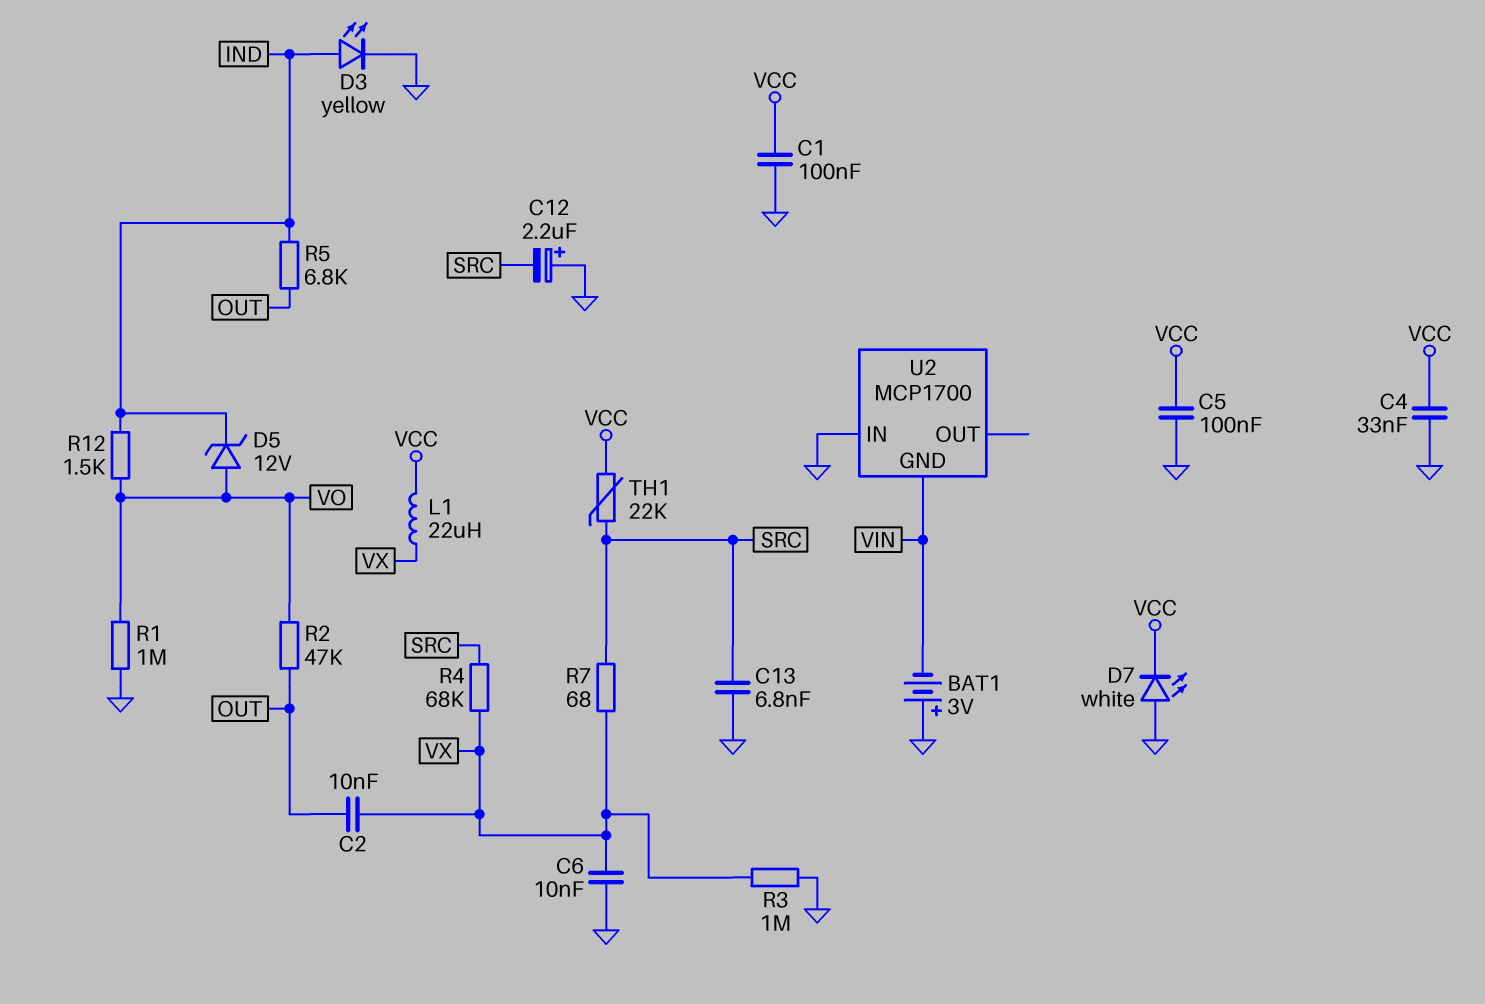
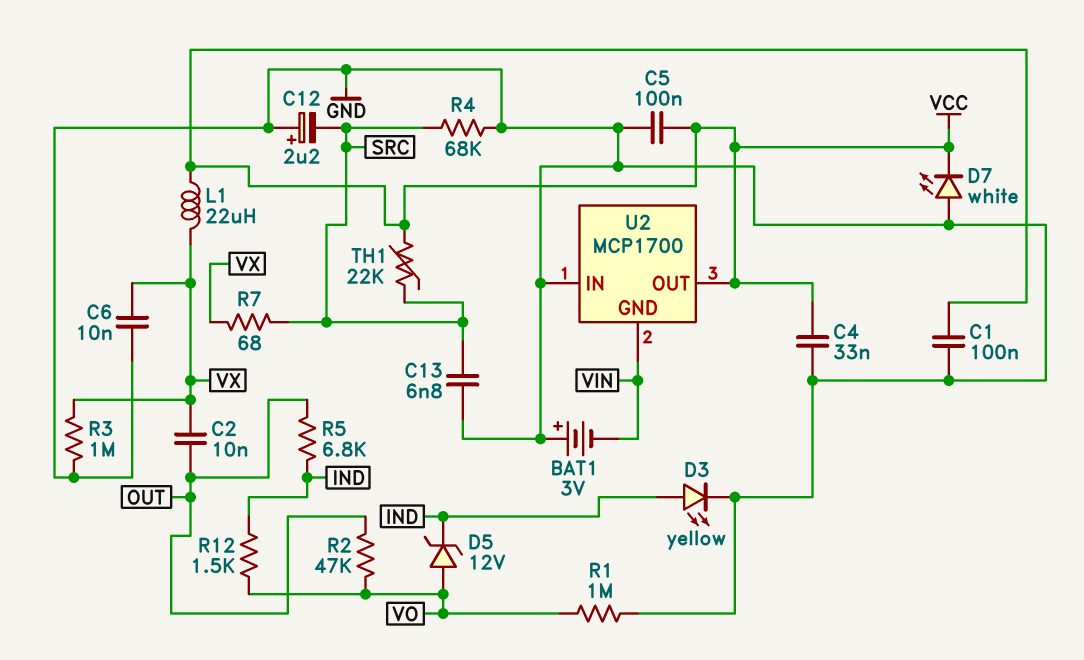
R4: 68k (SRC, VX) -> 68k (GND, SRC)
U2 pin OUT: none -> VCC

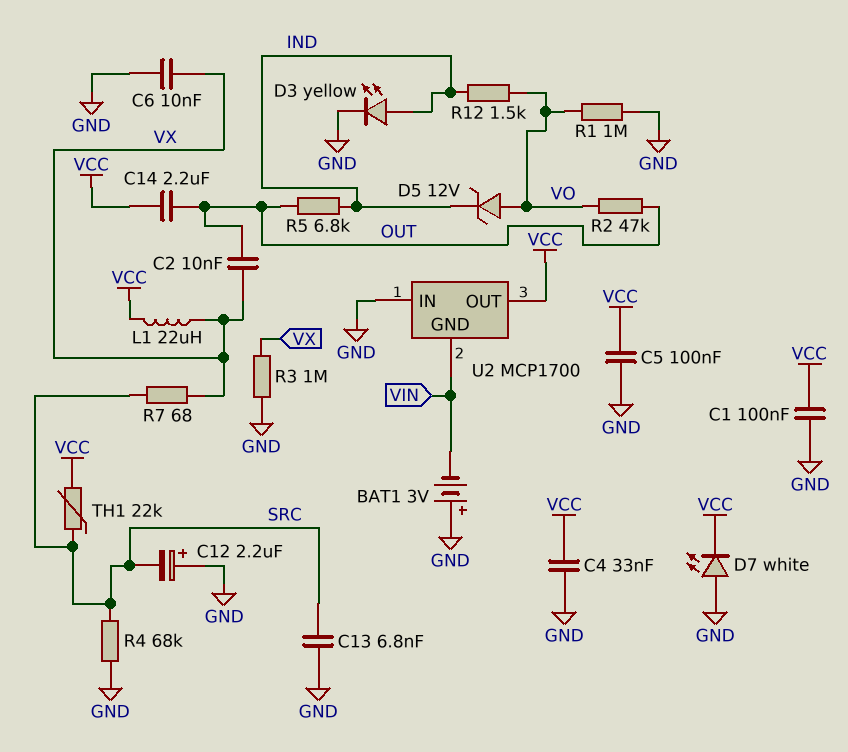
C14: none -> 2.2uF (OUT, VCC)

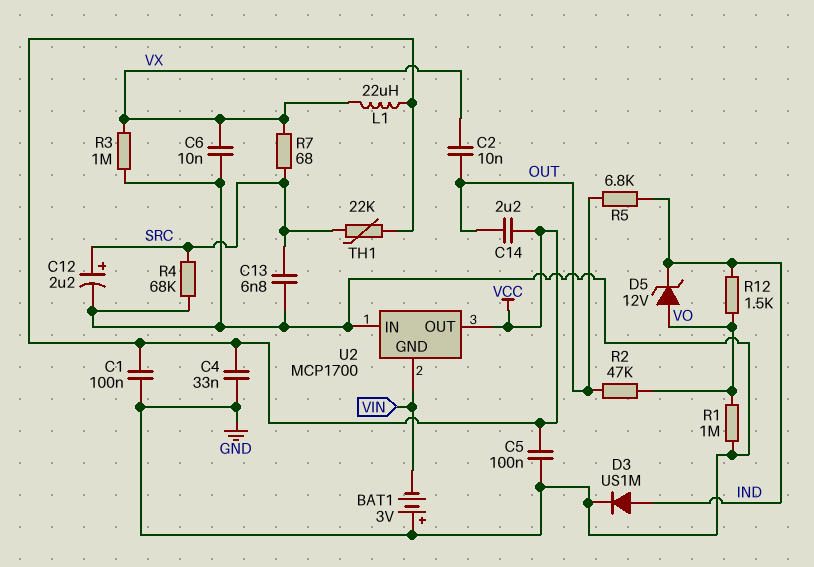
C12: 2.2uF (plus GND, minus SRC) -> 2.2uF (plus SRC, minus GND)
D3: LED yellow (A IND, K GND) -> diode US1M (A IND, K GND)
D7: LED white (A GND, K VCC) -> none

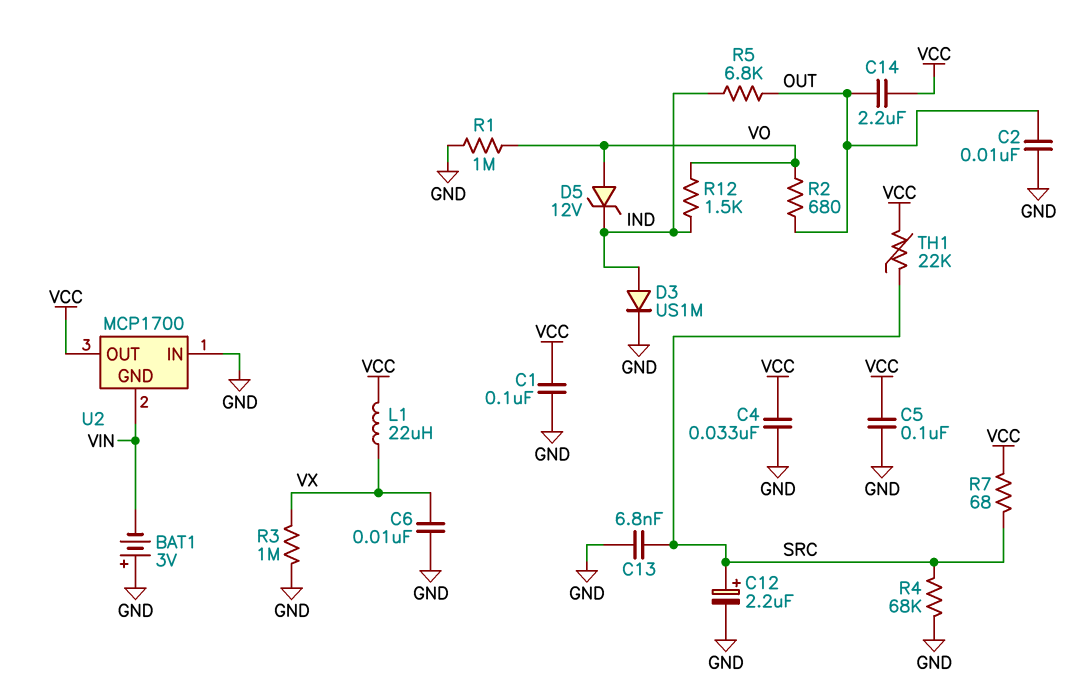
C2: 10nF (OUT, VX) -> 10nF (GND, OUT)
R2: 47k (OUT, VO) -> 680 (OUT, VO)
R7: 68 (SRC, VX) -> 68 (SRC, VCC)

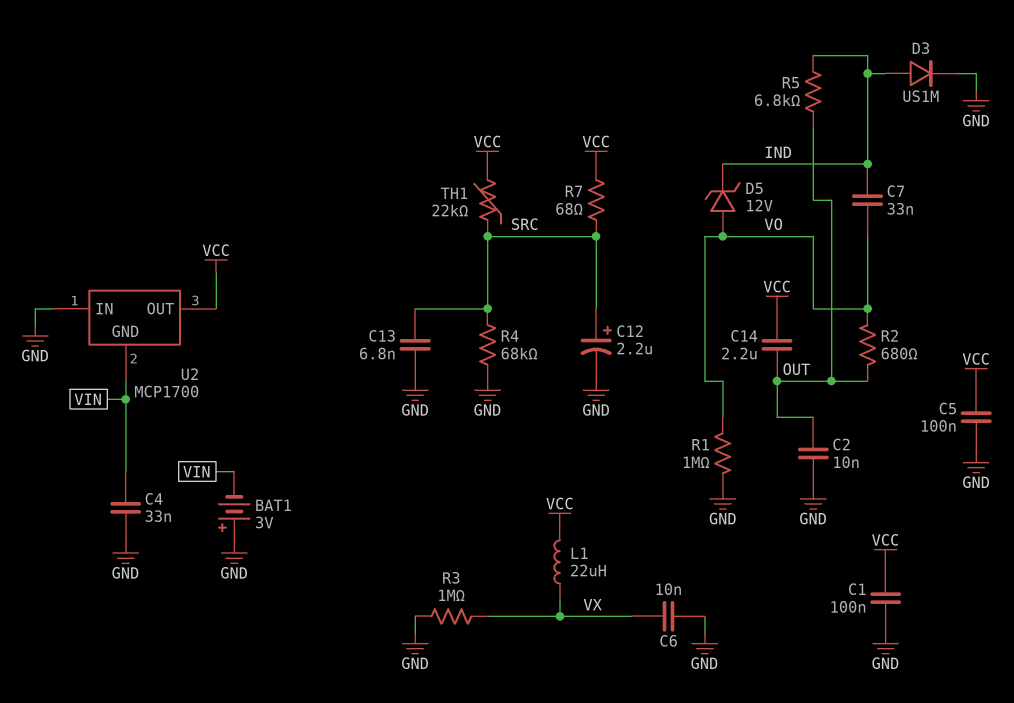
C4: 33nF (GND, VCC) -> 33nF (GND, VIN)
C7: none -> 33nF (IND, VO)
R12: 1.5k (IND, VO) -> none

